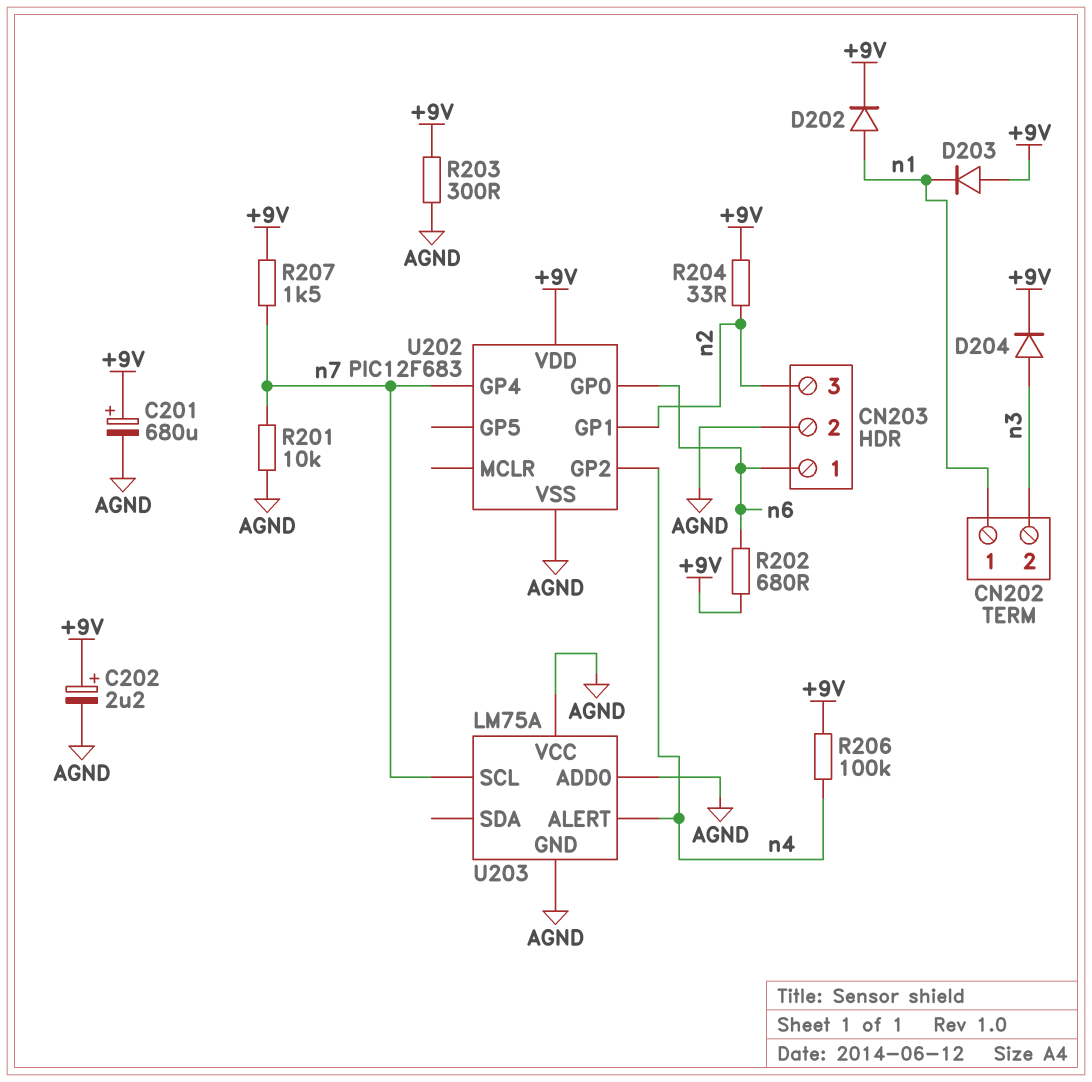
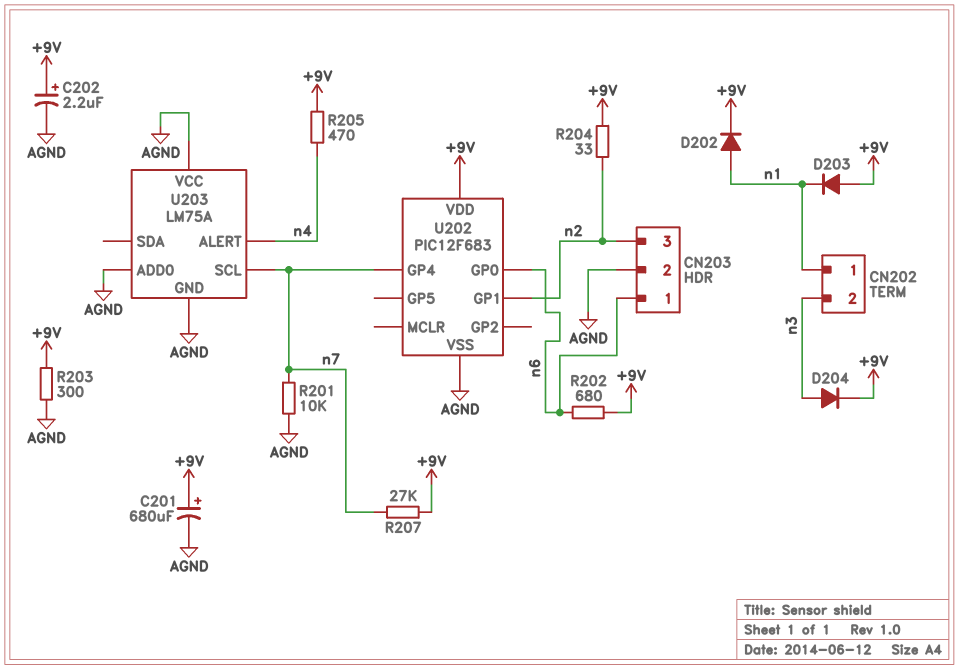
R205: none -> 470 (+9V, n4)
R206: 100k (+9V, n4) -> none
R207: 1.5k (+9V, n7) -> 27k (+9V, n7)
U202 pin GP2: n4 -> none

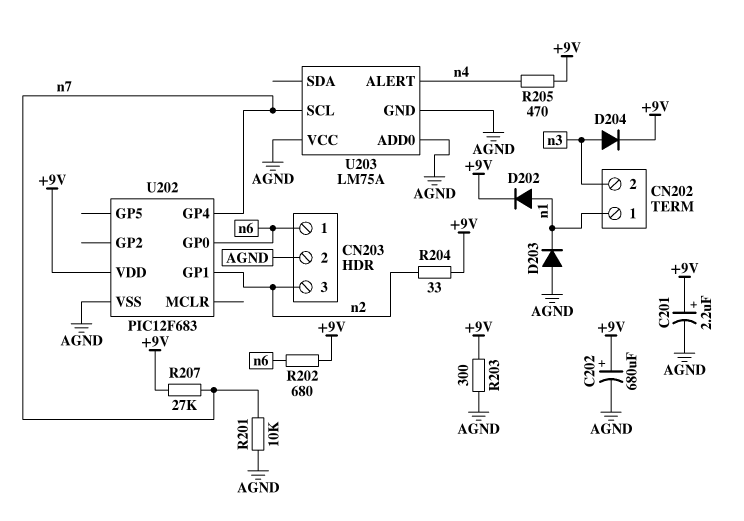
C201: 680uF (plus +9V, minus AGND) -> 2.2uF (plus +9V, minus AGND)
C202: 2.2uF (plus +9V, minus AGND) -> 680uF (plus +9V, minus AGND)
D203: diode (A +9V, K n1) -> diode (A AGND, K n1)

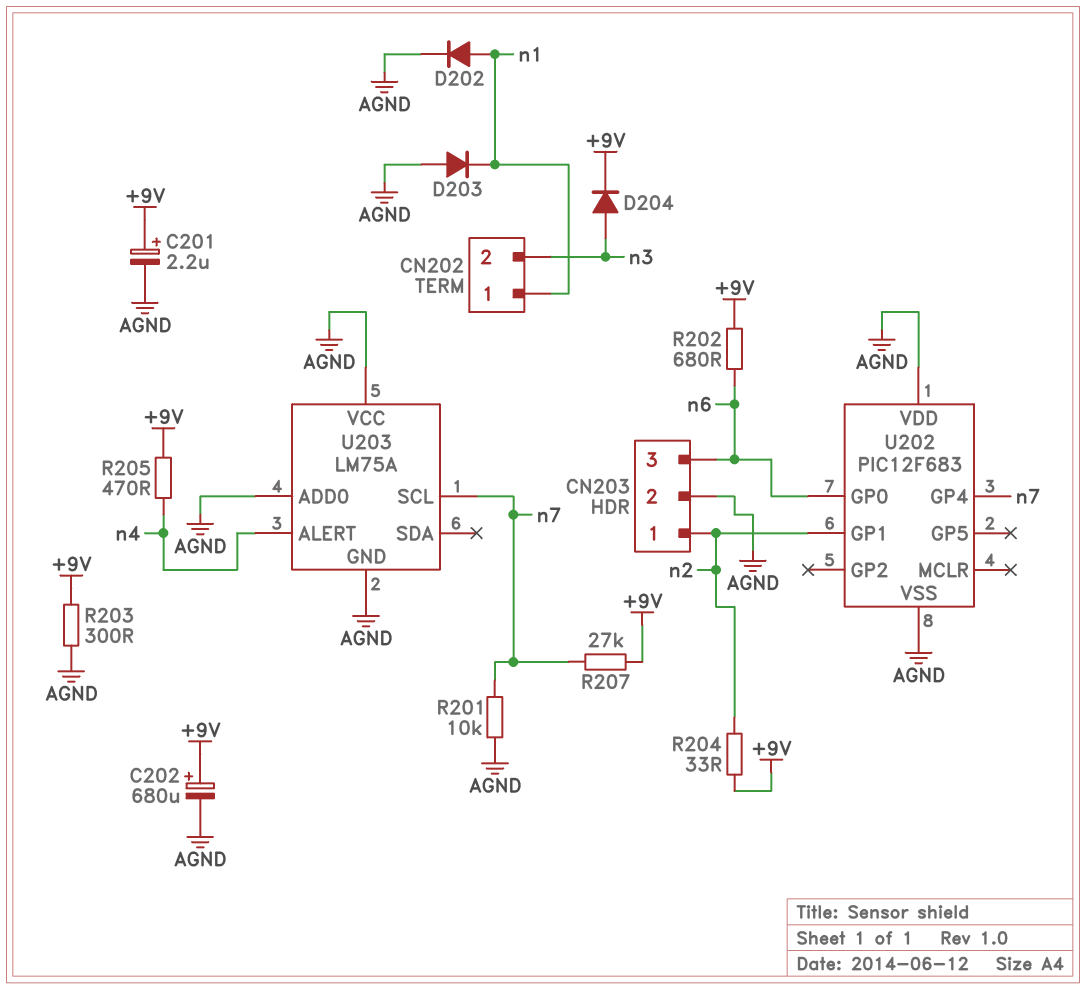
CN203 pin 1: n6 -> n2
CN203 pin 3: n2 -> n6
D202: diode (A n1, K +9V) -> diode (A n1, K AGND)
U202 pin VDD: +9V -> AGND

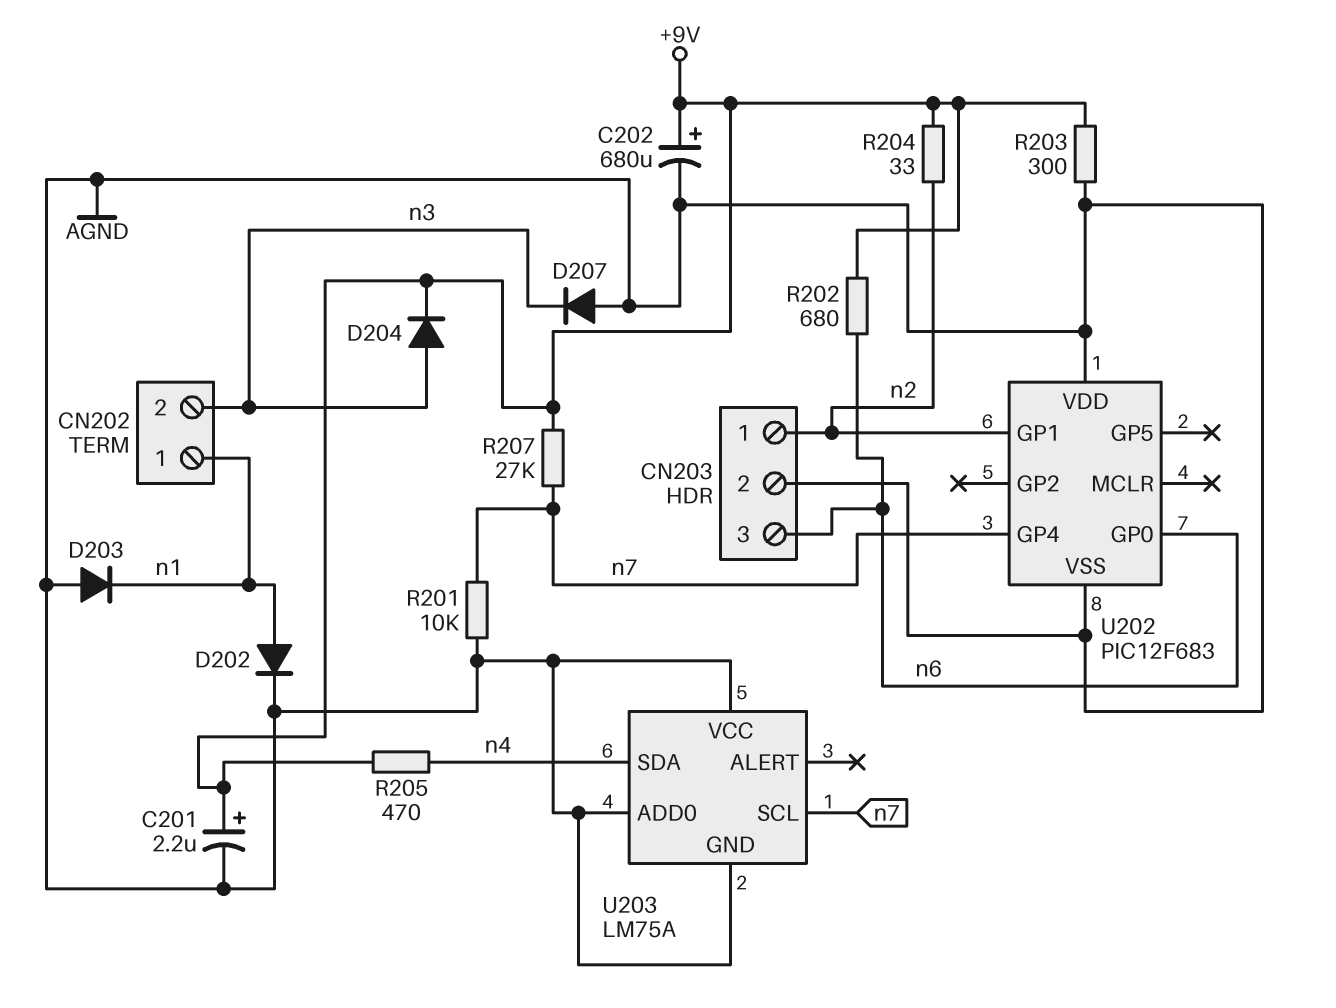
D207: none -> diode (A AGND, K n3)
U203 pin ALERT: n4 -> none
U203 pin SDA: none -> n4

